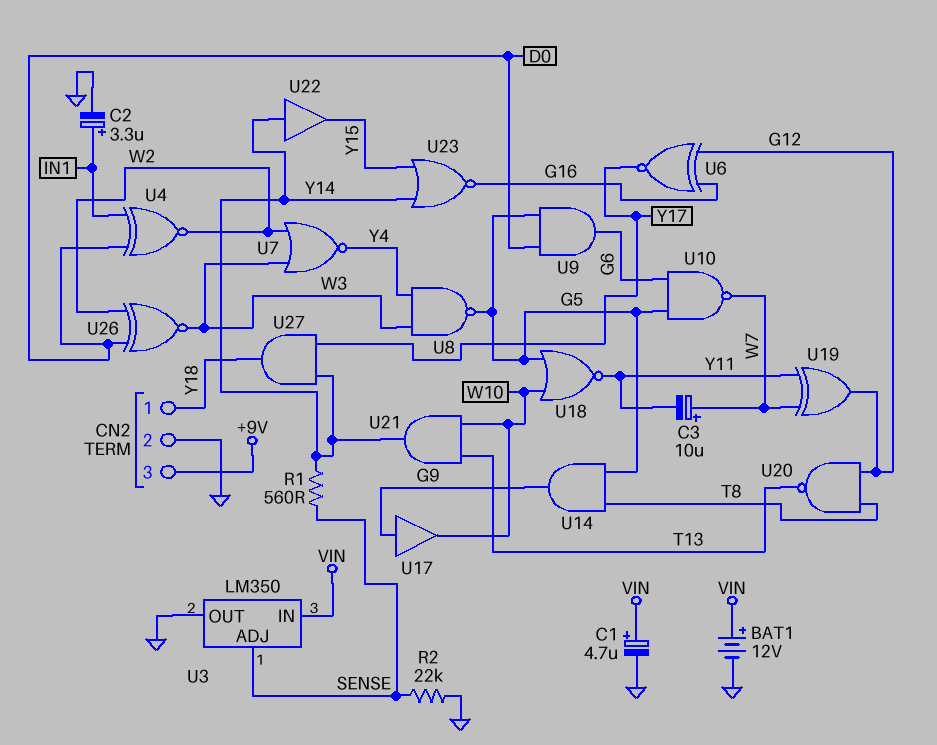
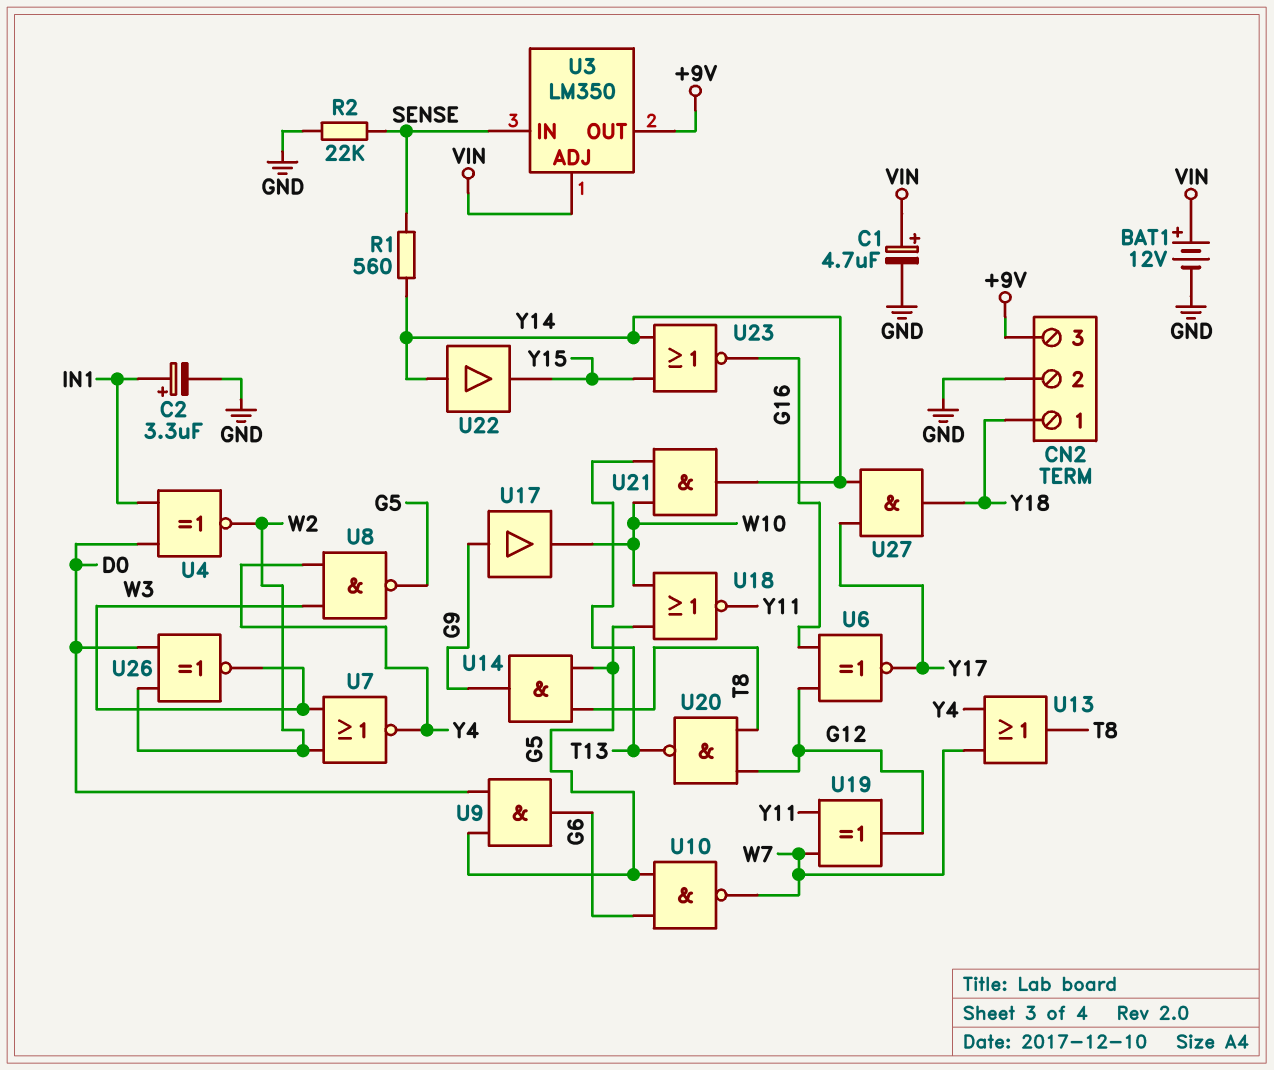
C3: 10uF (plus W7, minus Y11) -> none
U3 pin ADJ: SENSE -> VIN
U3 pin IN: VIN -> SENSE
U3 pin OUT: GND -> +9V
U13: none -> OR (in W7, in Y4, out T8)

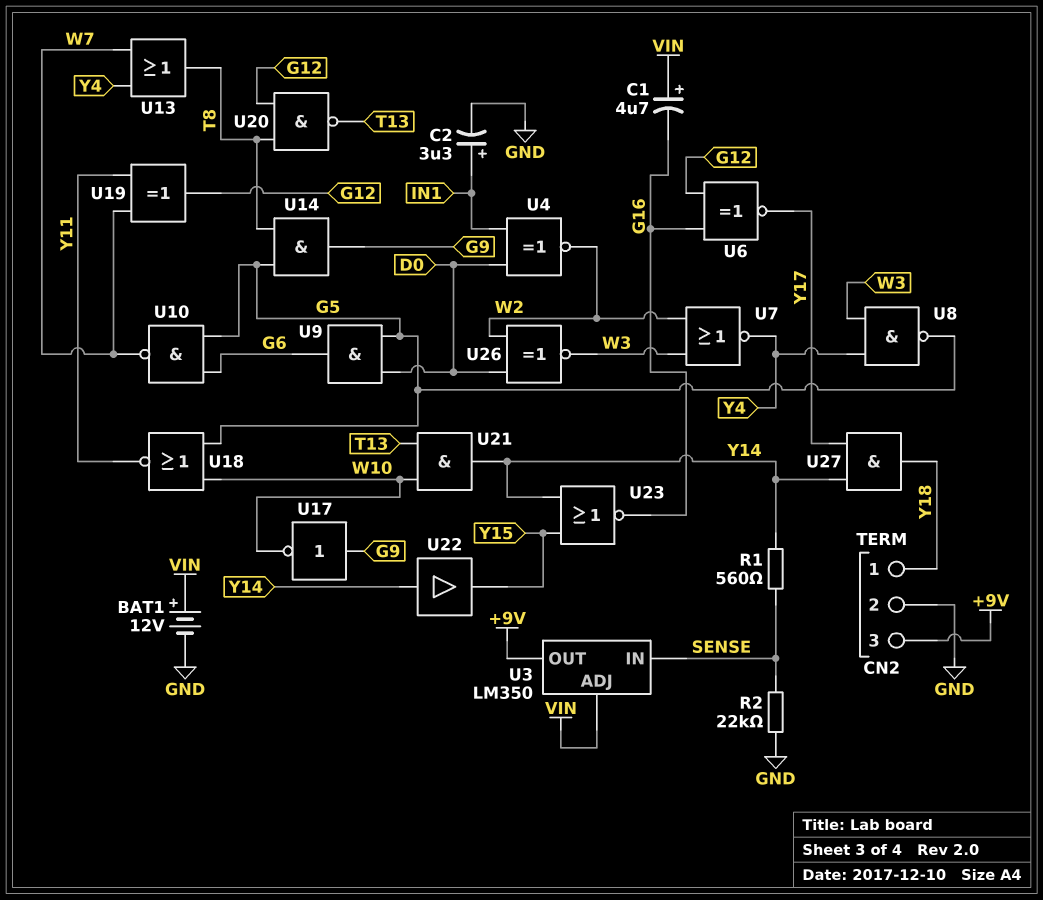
C1: 4.7uF (plus VIN, minus GND) -> 4.7uF (plus VIN, minus G16)
U17: buffer (in G9, out W10) -> NOT (in G9, out W10)

